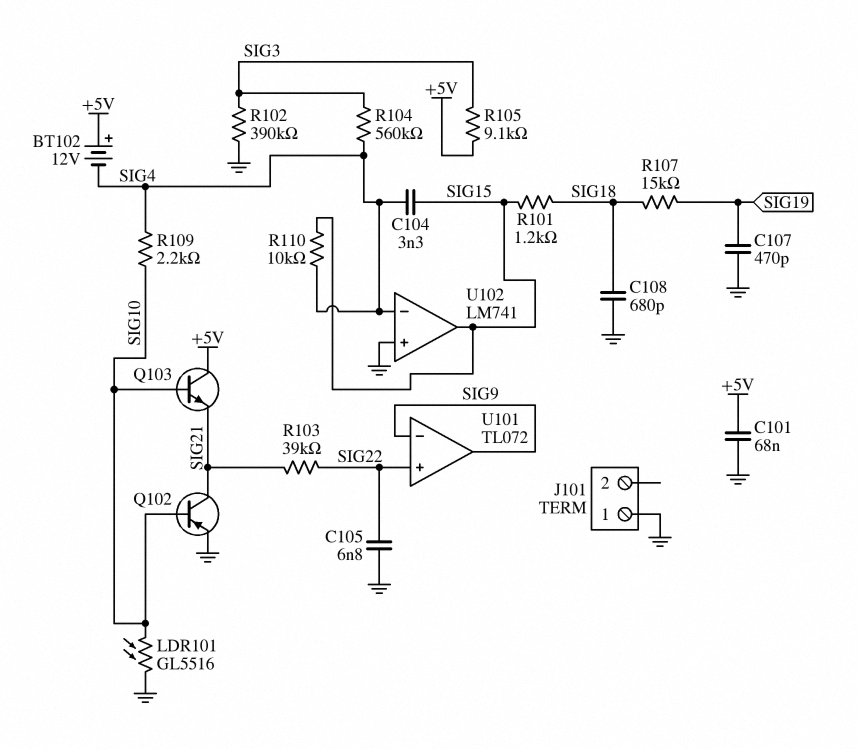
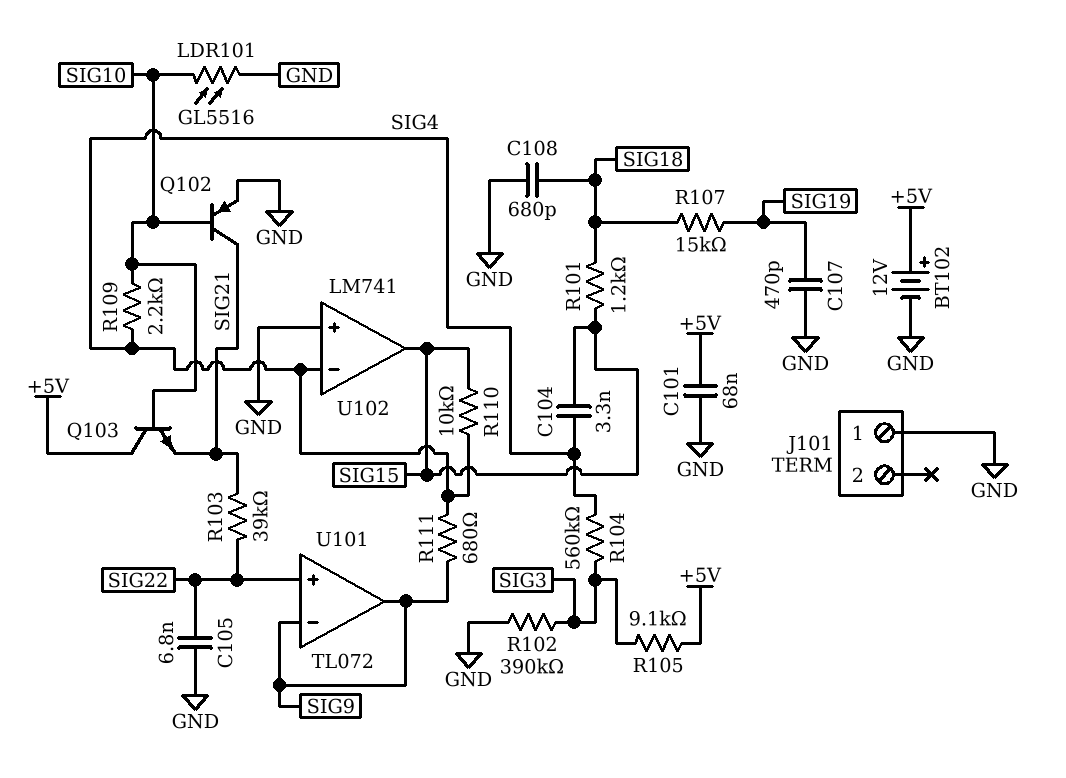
BT102: 12V (plus +5V, minus SIG4) -> 12V (plus +5V, minus GND)
R111: none -> 680 (SIG4, SIG9)

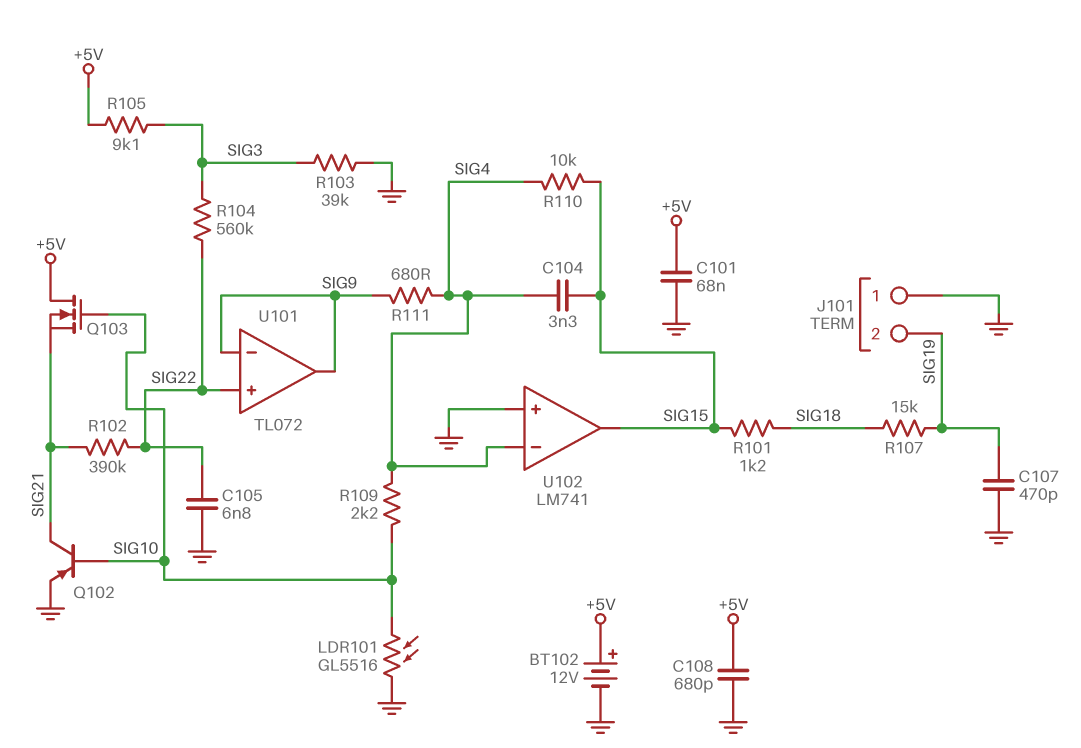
C108: 680pF (GND, SIG18) -> 680pF (+5V, GND)
J101 pin 2: none -> SIG19
Q103: NPN (B SIG10, C +5V, E SIG21) -> NMOS (G SIG10, D +5V, S SIG21)
R102: 390k (GND, SIG3) -> 390k (SIG21, SIG22)
R103: 39k (SIG21, SIG22) -> 39k (GND, SIG3)
R104: 560k (SIG3, SIG4) -> 560k (SIG3, SIG22)

